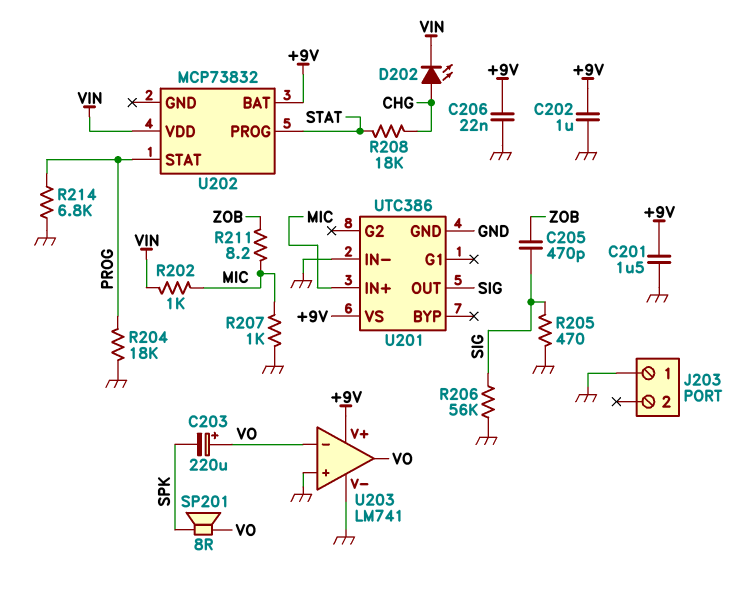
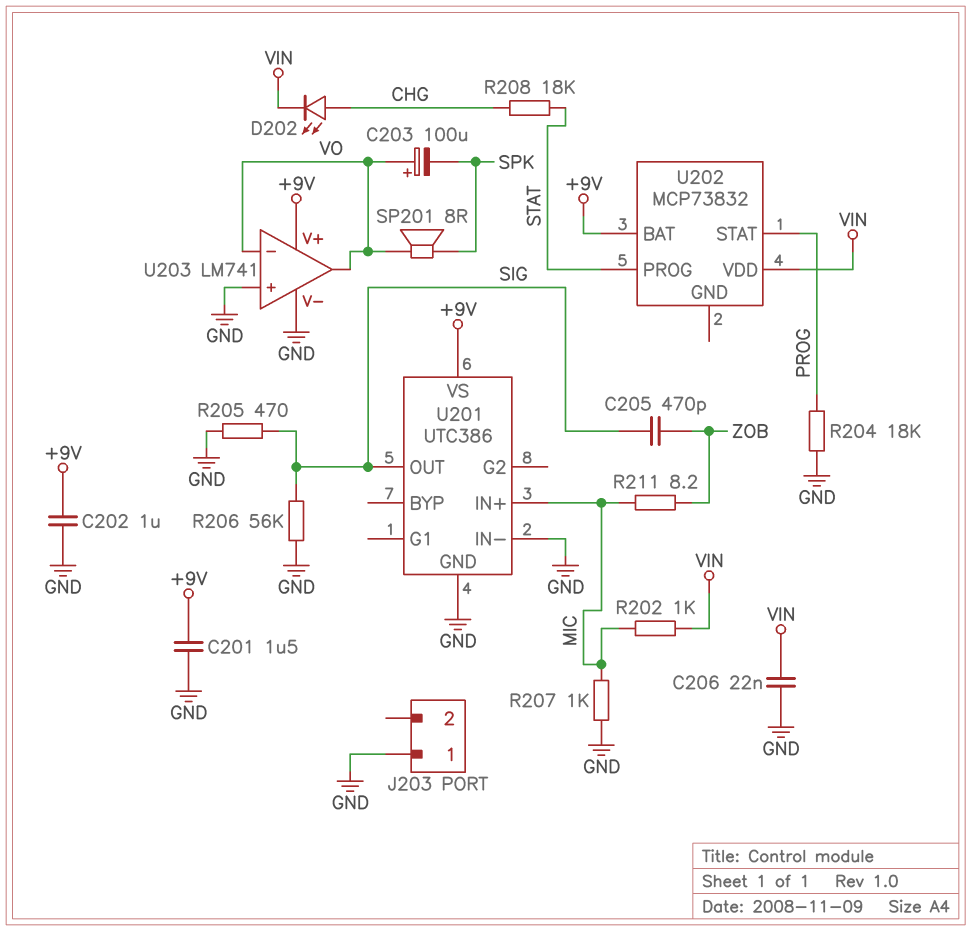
C203: 220uF (plus VO, minus SPK) -> 100uF (plus VO, minus SPK)
C206: 22nF (+9V, GND) -> 22nF (GND, VIN)
R214: 6.8k (GND, PROG) -> none

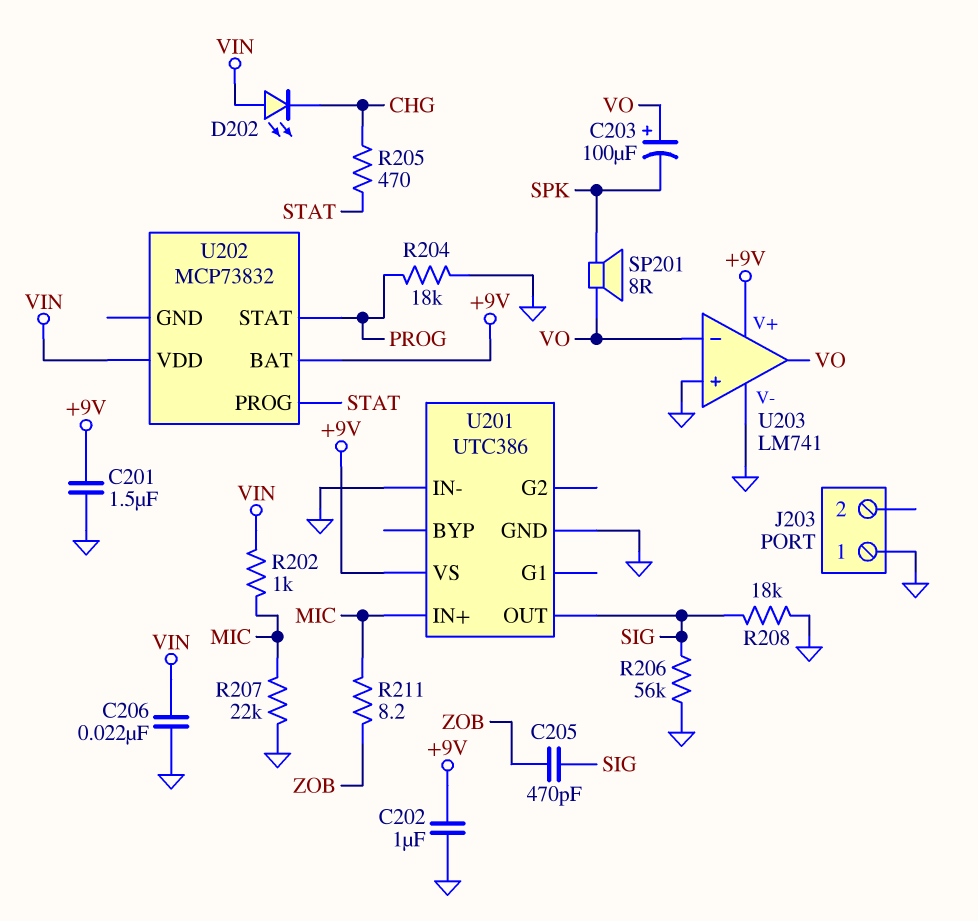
D202: LED (A CHG, K VIN) -> LED (A VIN, K CHG)
R205: 470 (GND, SIG) -> 470 (CHG, STAT)
R207: 1k (GND, MIC) -> 22k (GND, MIC)
R208: 18k (CHG, STAT) -> 18k (GND, SIG)

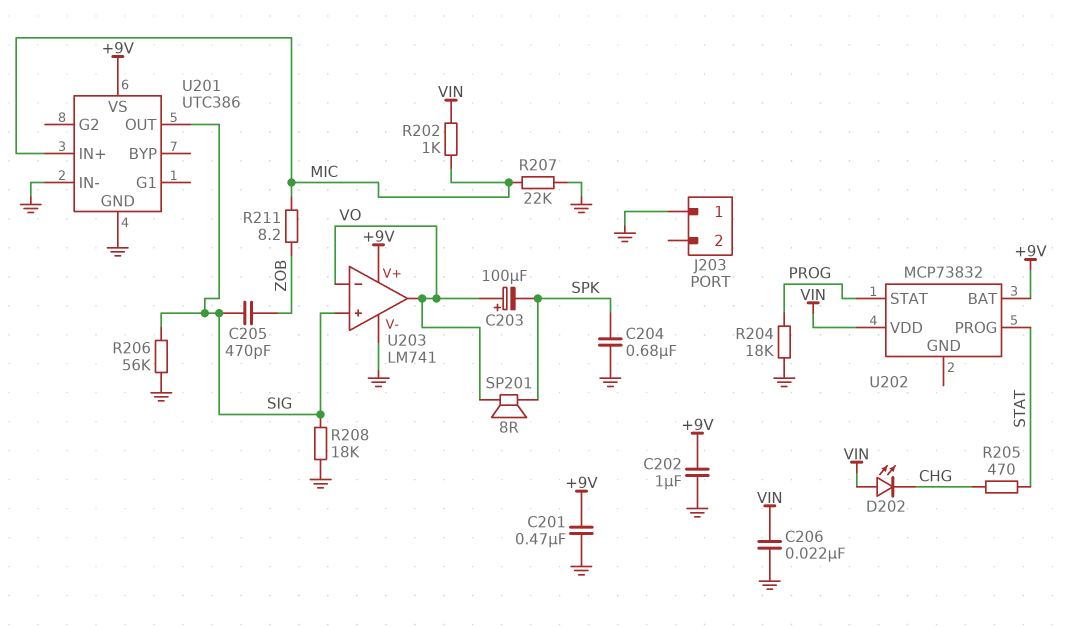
C201: 1.5uF (+9V, GND) -> 470nF (+9V, GND)
C204: none -> 680nF (GND, SPK)
U203 pin in+: GND -> SIG

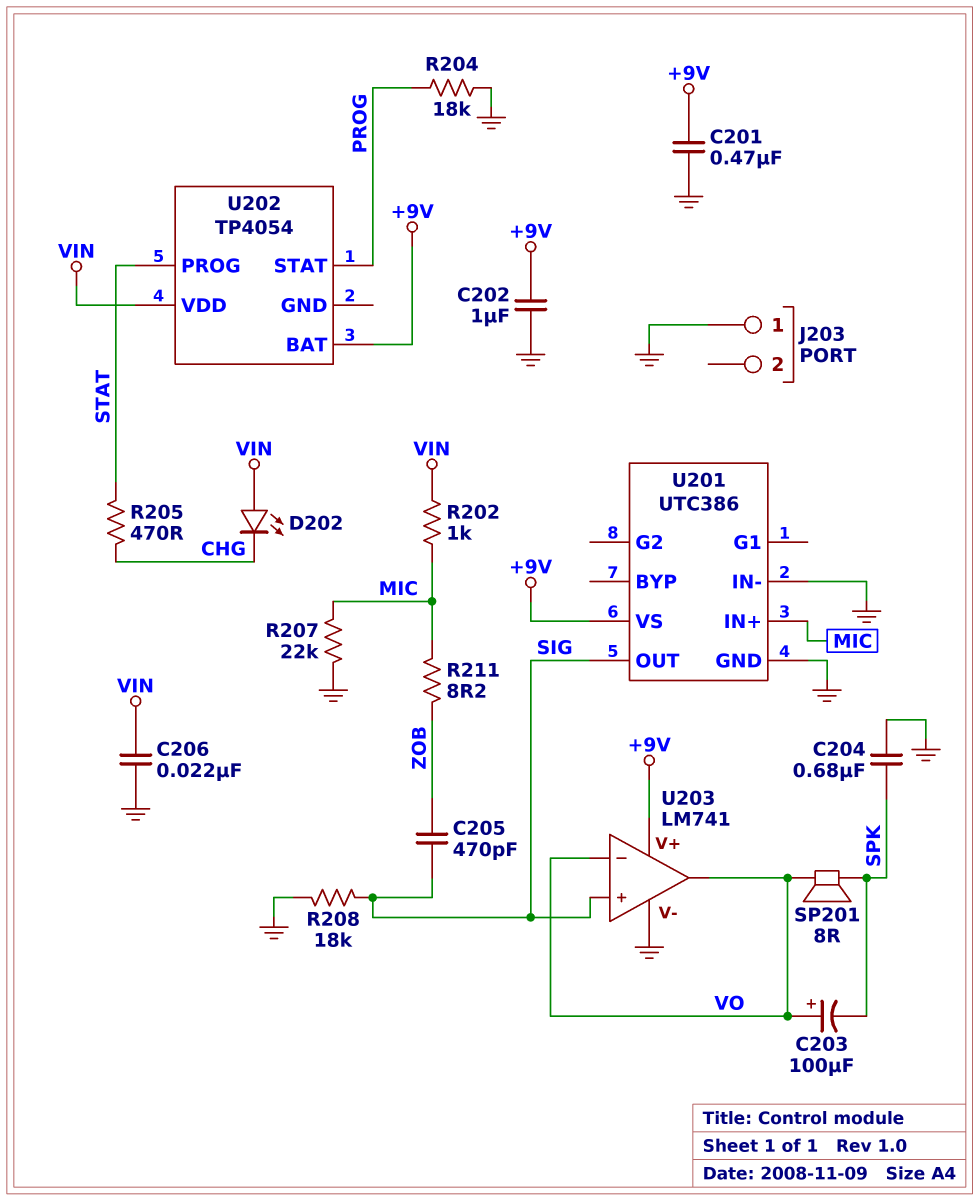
R206: 56k (GND, SIG) -> none
U202: MCP73832 -> TP4054

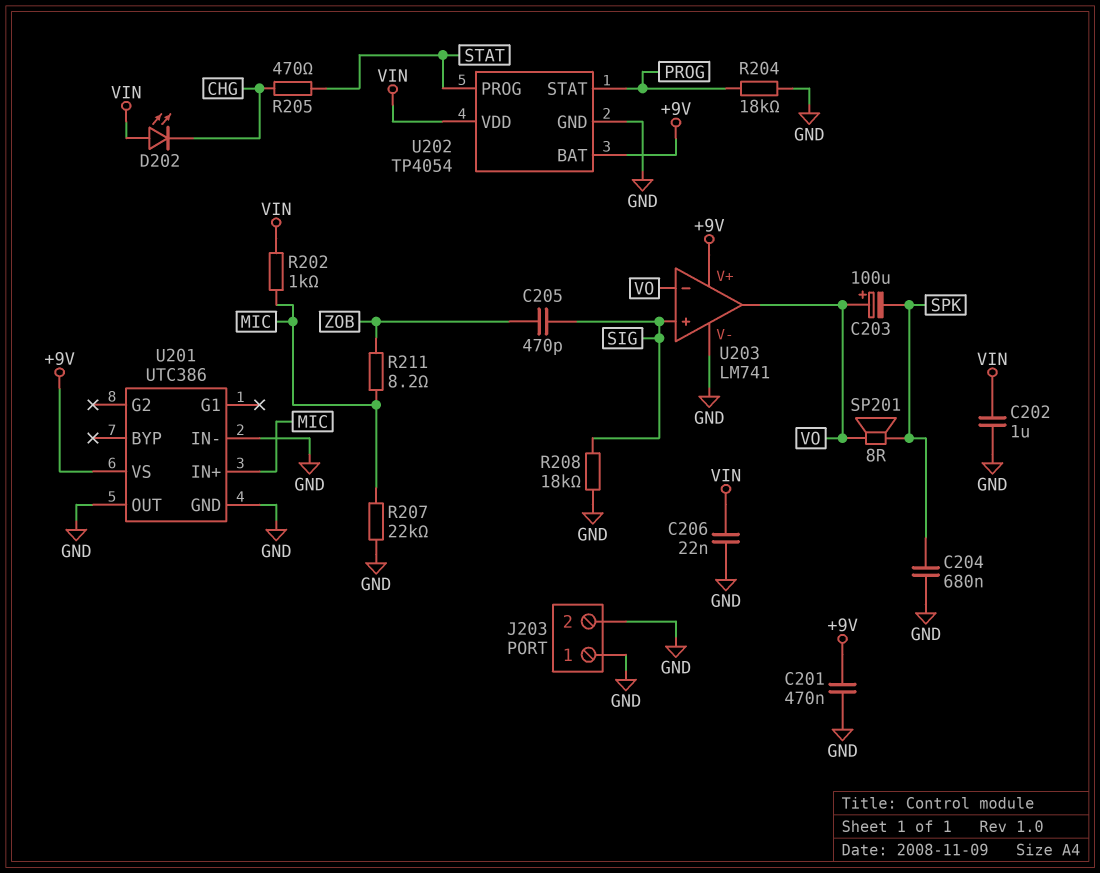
C202: 1uF (+9V, GND) -> 1uF (GND, VIN)
J203 pin 2: none -> GND
U201 pin OUT: SIG -> GND
U202 pin GND: none -> GND

